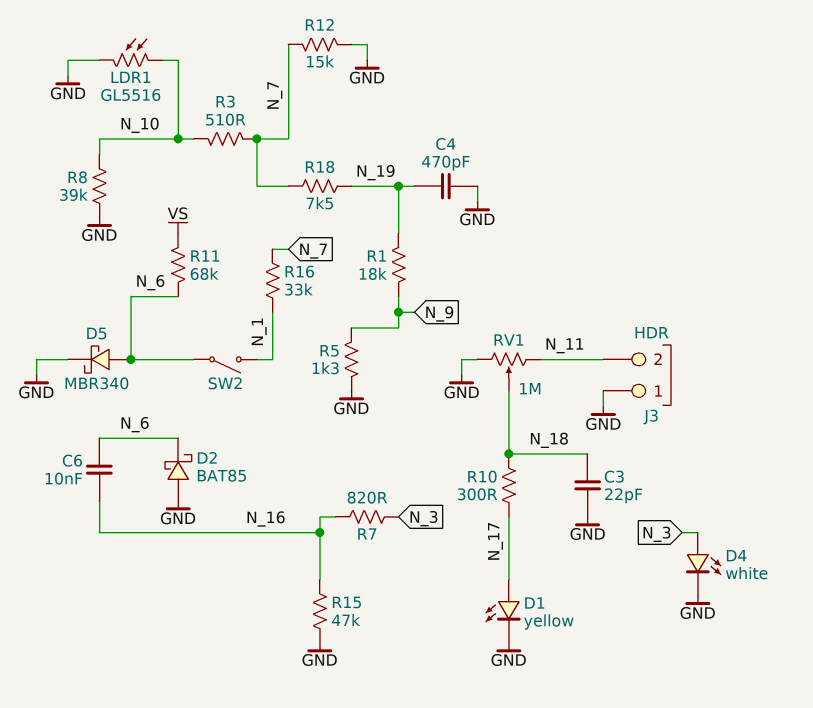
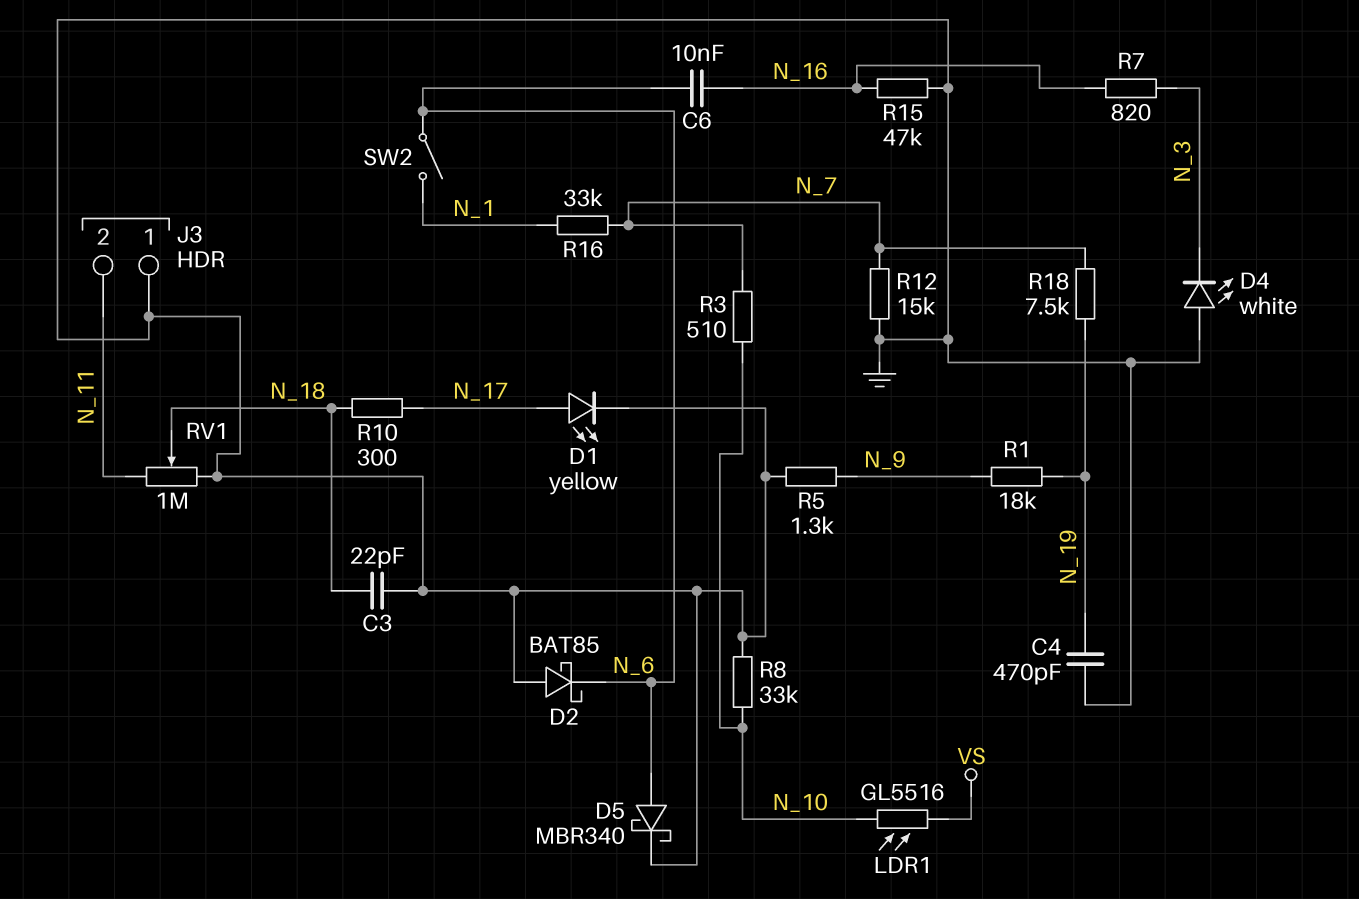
D4: LED white (A N_3, K GND) -> LED white (A GND, K N_3)
LDR1: GL5516 (GND, N_10) -> GL5516 (N_10, VS)
R8: 39k (GND, N_10) -> 33k (GND, N_10)
R11: 68k (N_6, VS) -> none

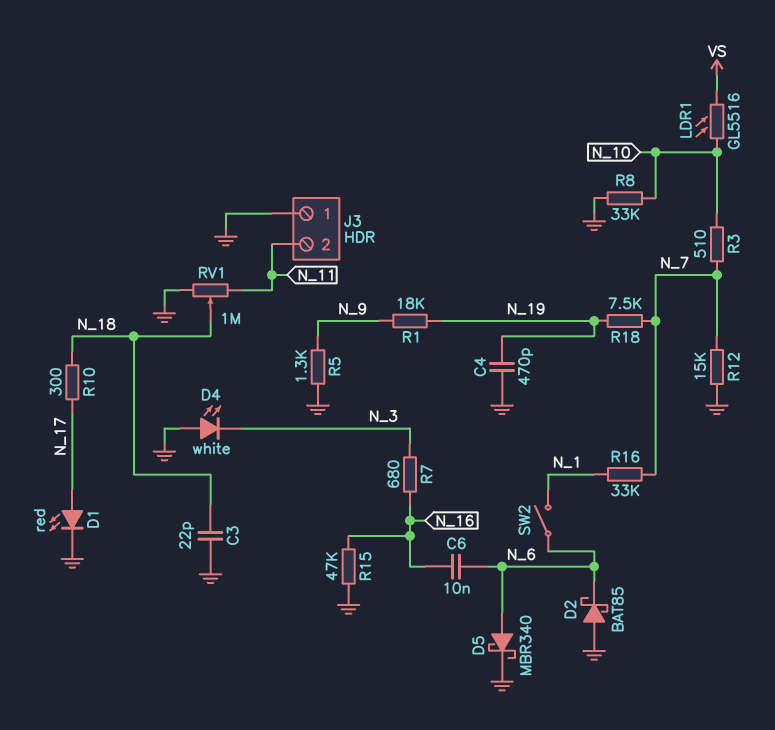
D1: LED yellow (A N_17, K GND) -> LED red (A N_17, K GND)
R7: 820 (N_3, N_16) -> 680 (N_3, N_16)

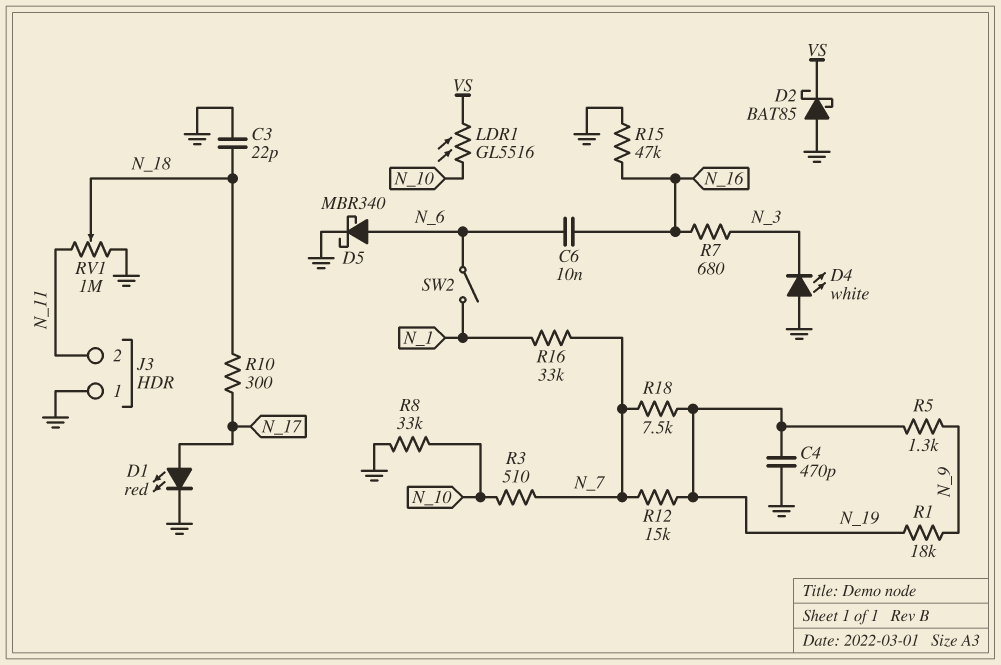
D2: schottky BAT85 (A GND, K N_6) -> schottky BAT85 (A GND, K VS)
R5: 1.3k (GND, N_9) -> 1.3k (N_9, N_19)
R12: 15k (GND, N_7) -> 15k (N_7, N_19)

